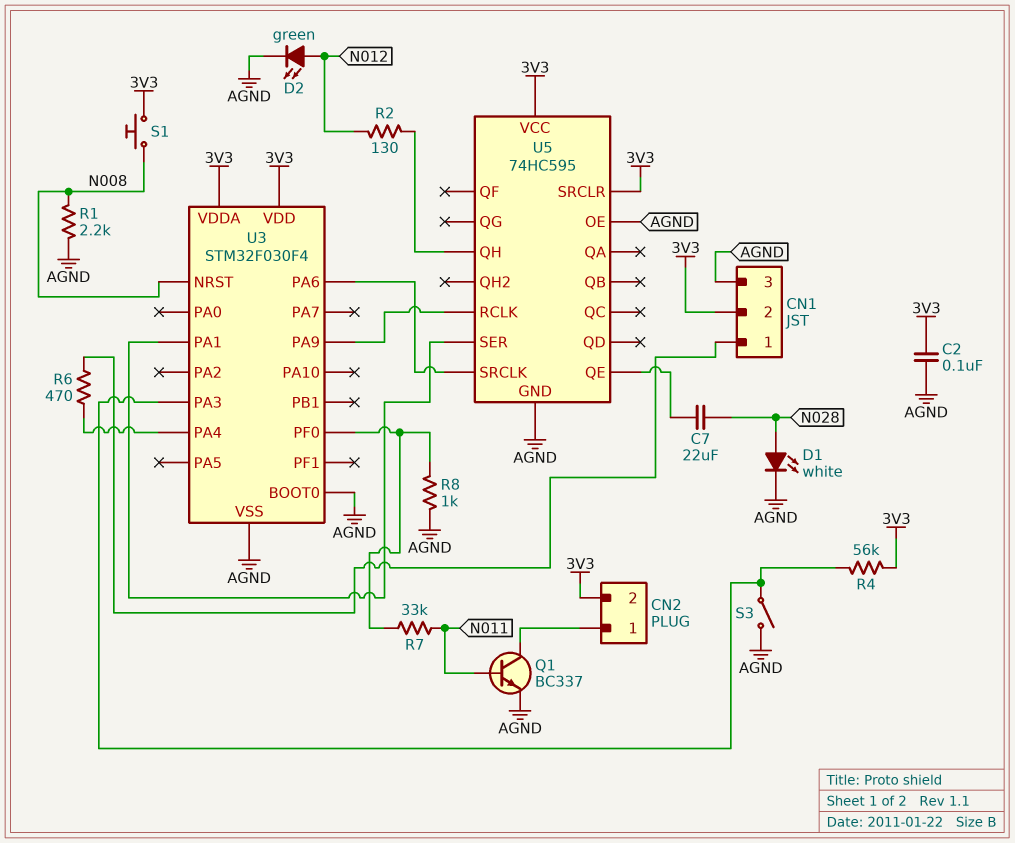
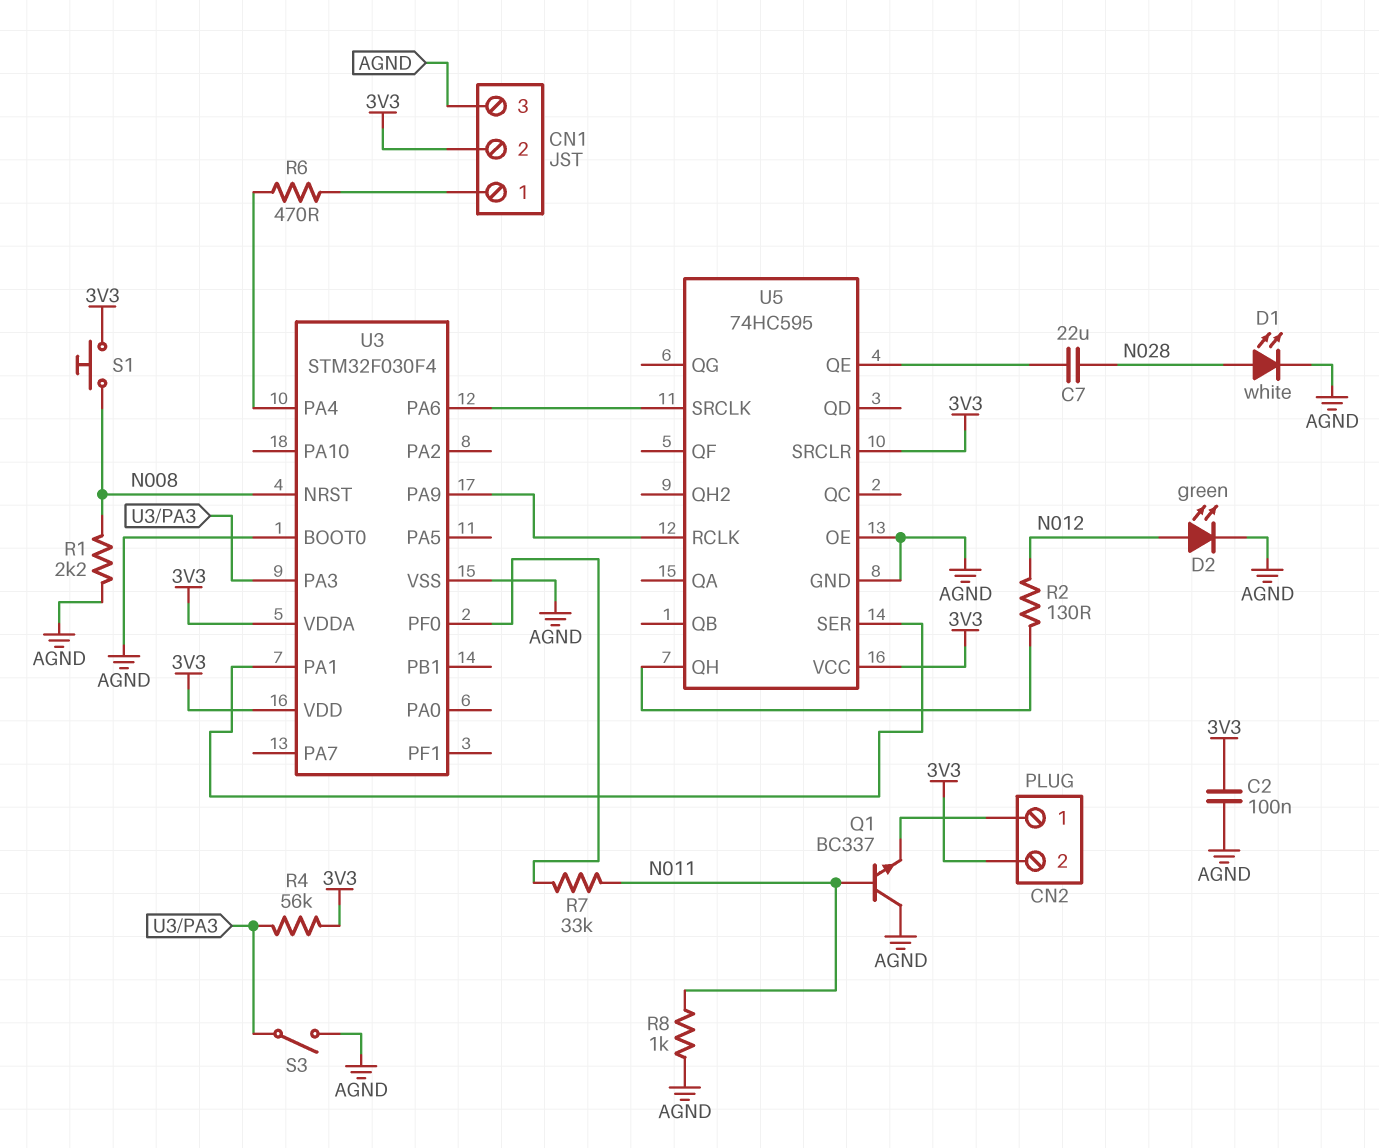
Q1: NPN BC337 (B N011, C CN2/1, E AGND) -> NPN BC337 (B N011, C AGND, E CN2/1)
R8: 1k (AGND, U3/PF0) -> 1k (AGND, N011)

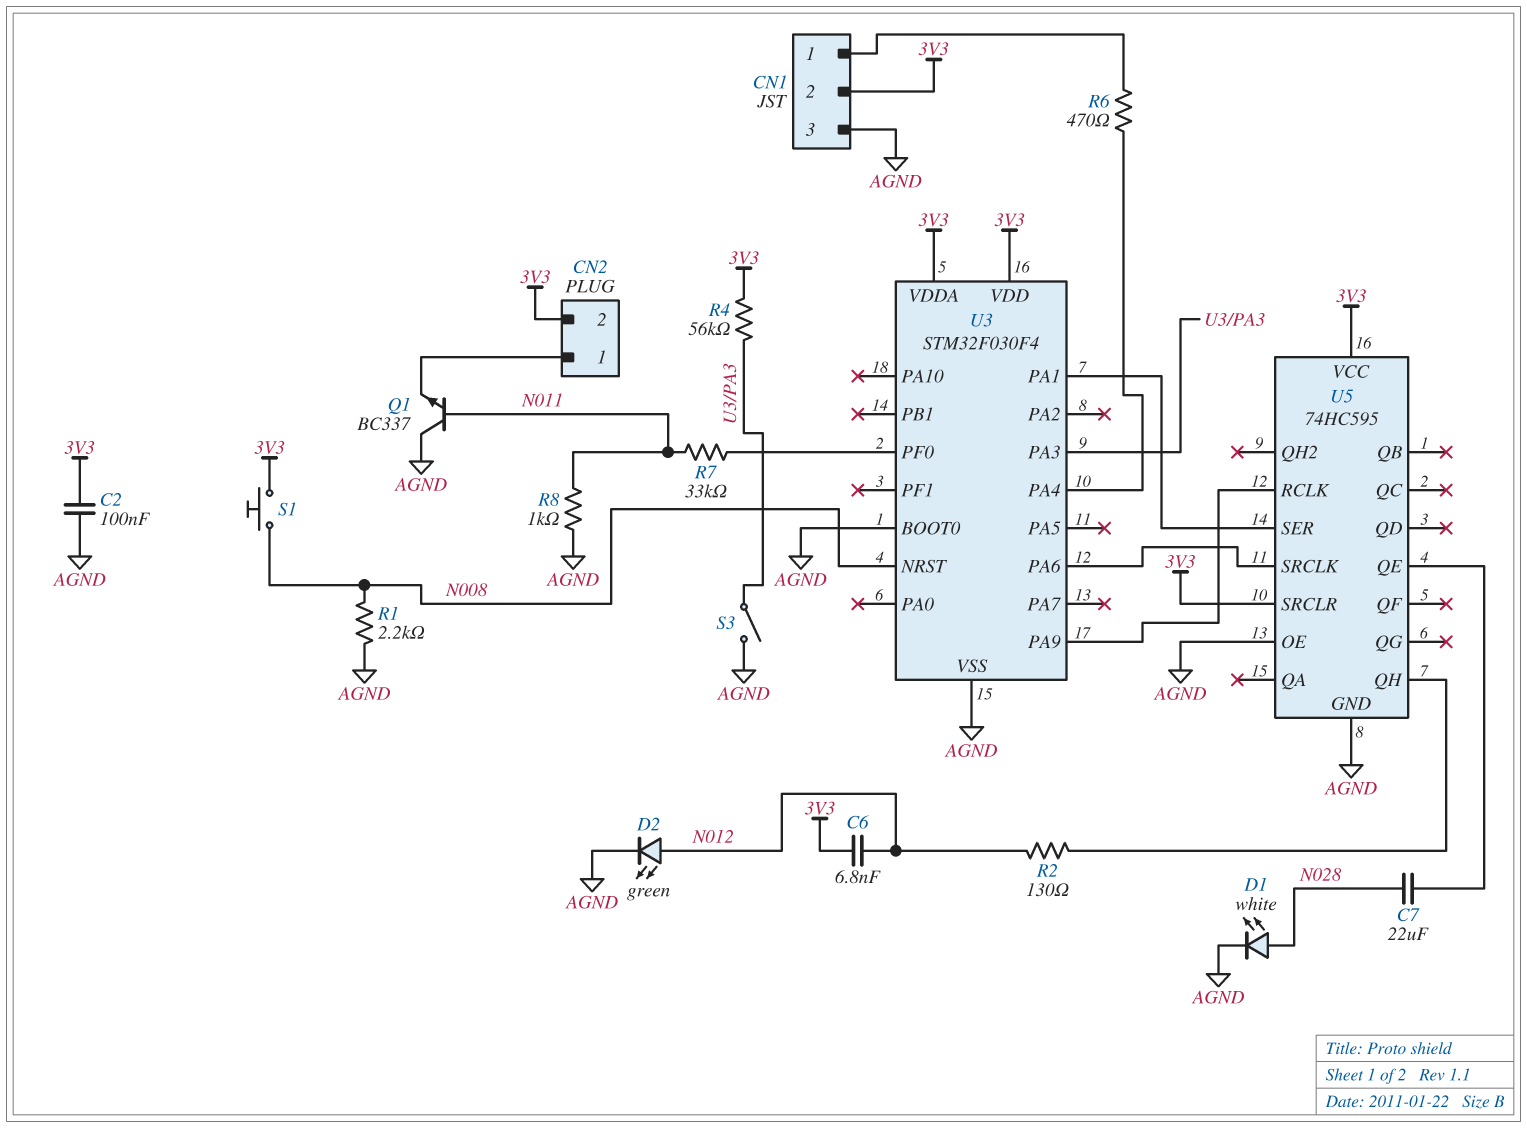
C6: none -> 6.8nF (3V3, N012)

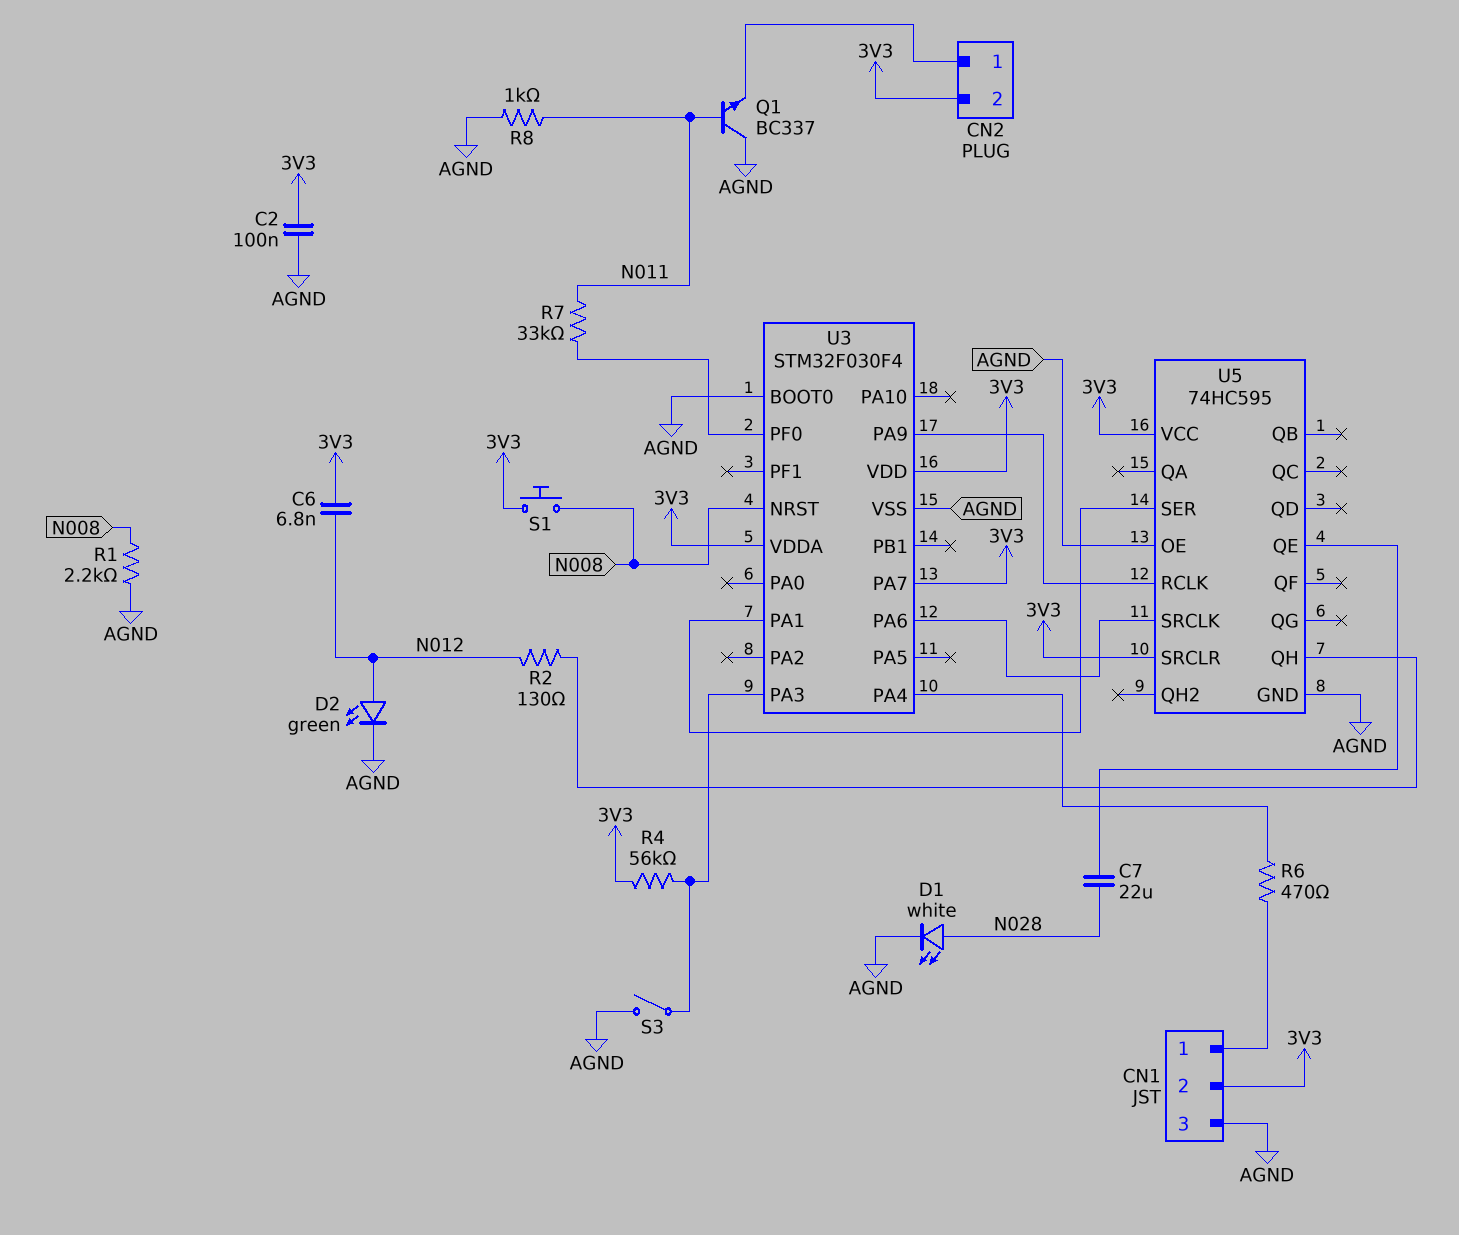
U3 pin PA7: none -> 3V3

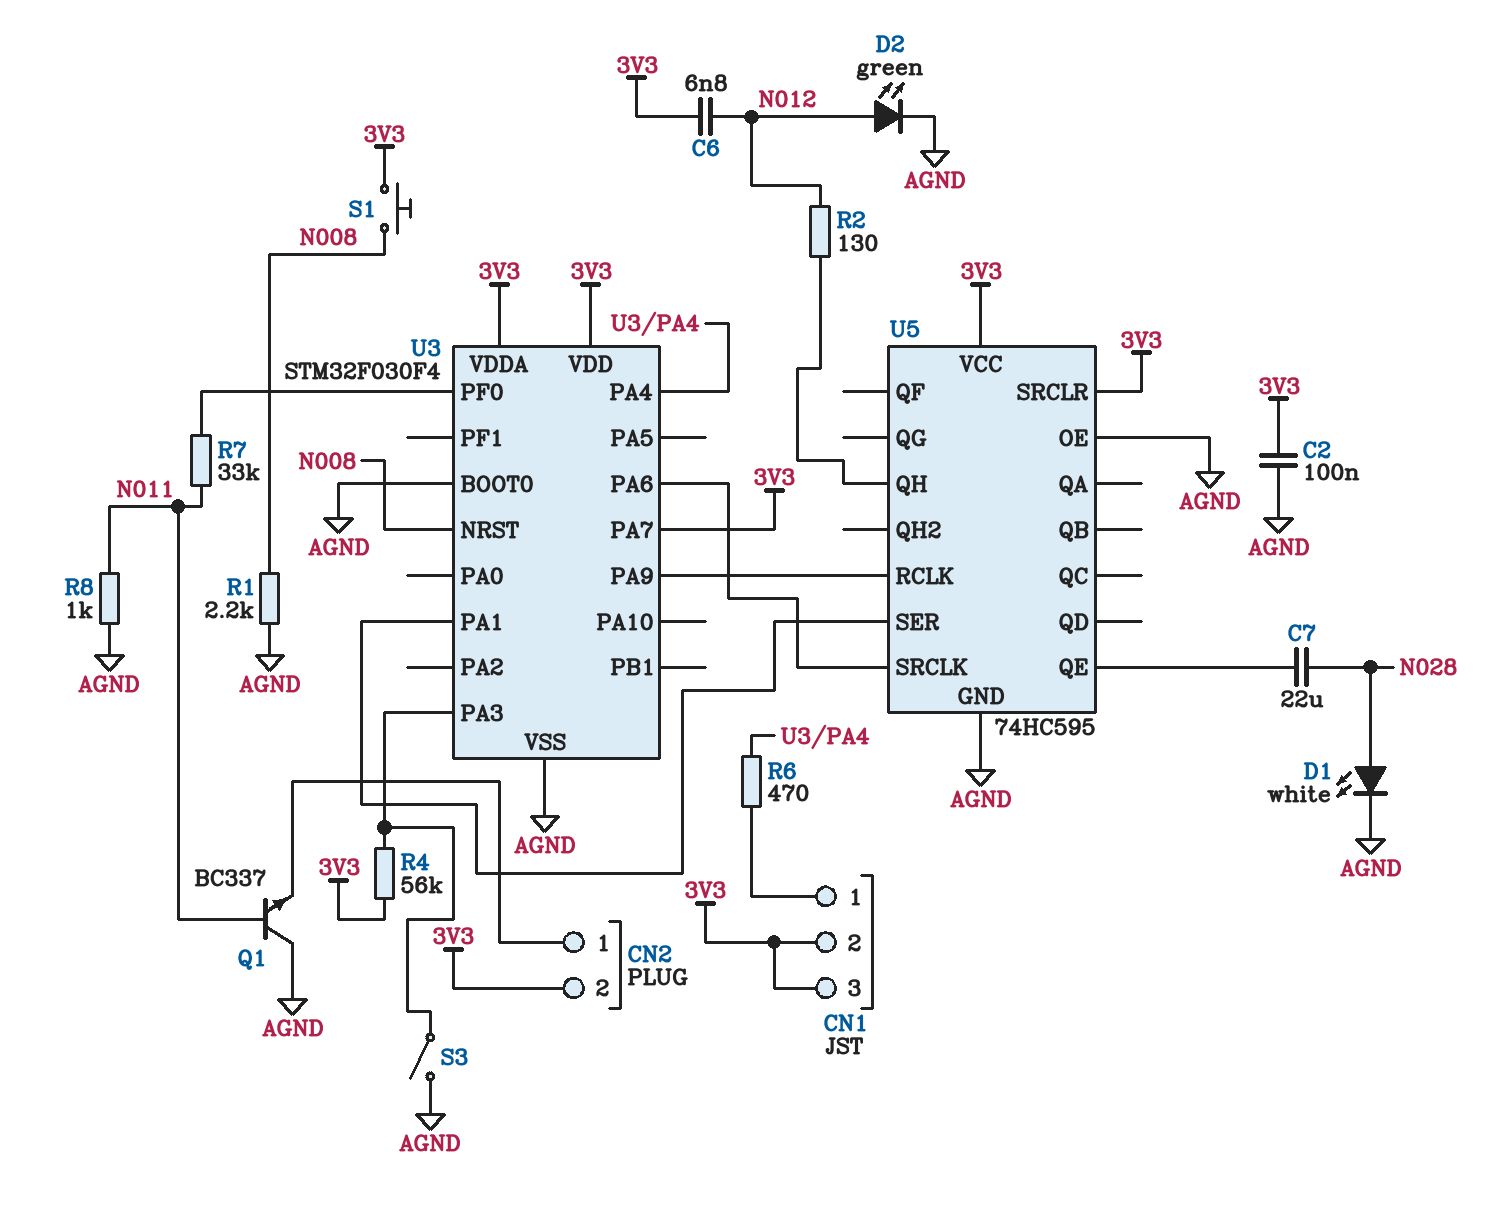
CN1 pin 3: AGND -> 3V3

